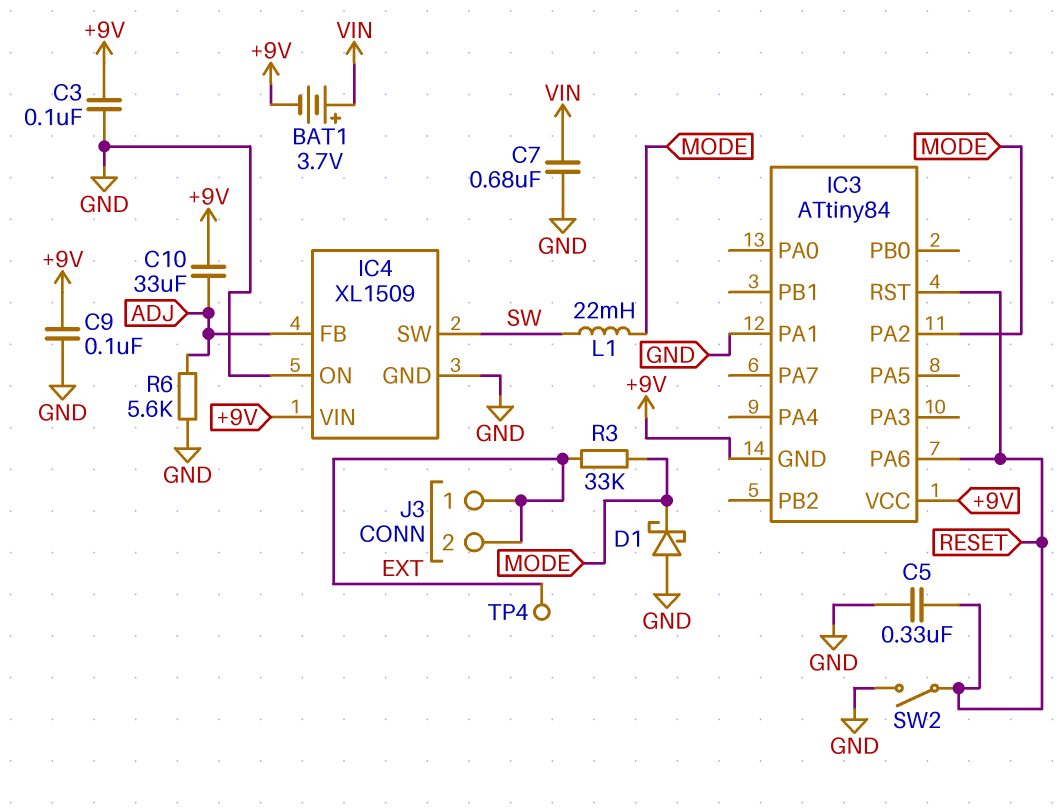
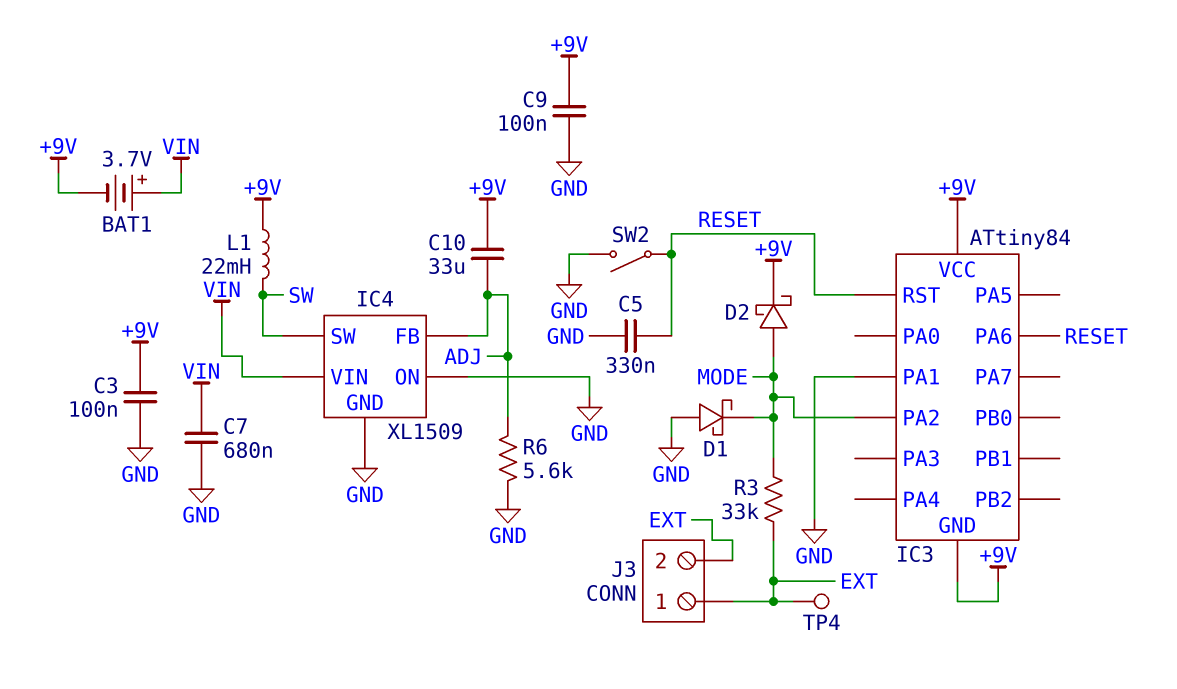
D2: none -> schottky (A MODE, K +9V)
IC4 pin VIN: +9V -> VIN
L1: 22mH (MODE, SW) -> 22mH (+9V, SW)

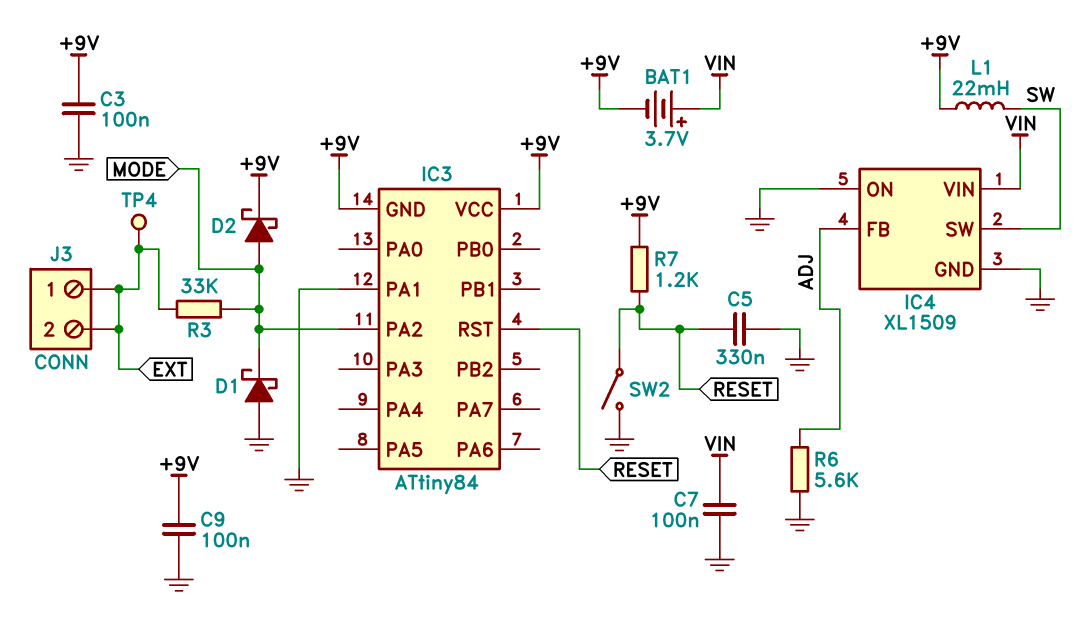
C7: 680nF (GND, VIN) -> 100nF (GND, VIN)
C10: 33uF (+9V, ADJ) -> none
IC3 pin PA6: RESET -> none
R7: none -> 1.2k (+9V, RESET)

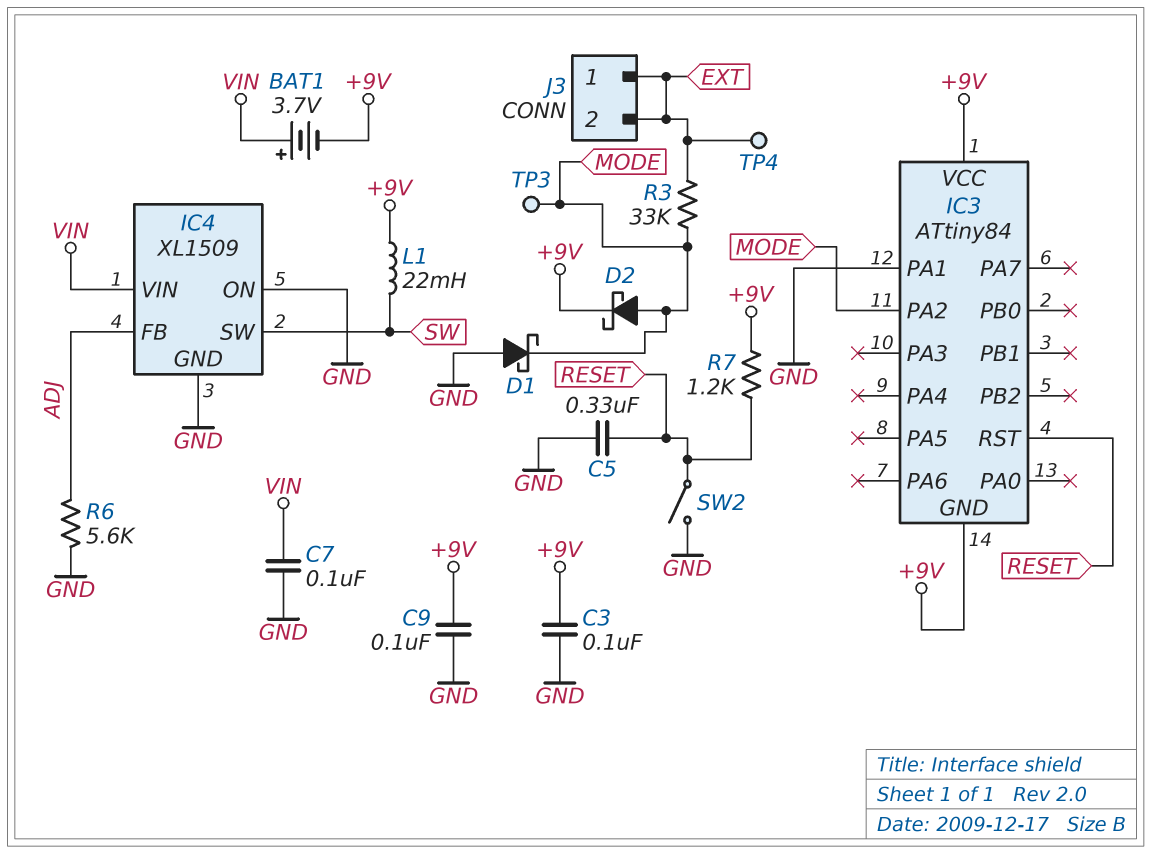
TP3: none -> test point (MODE)

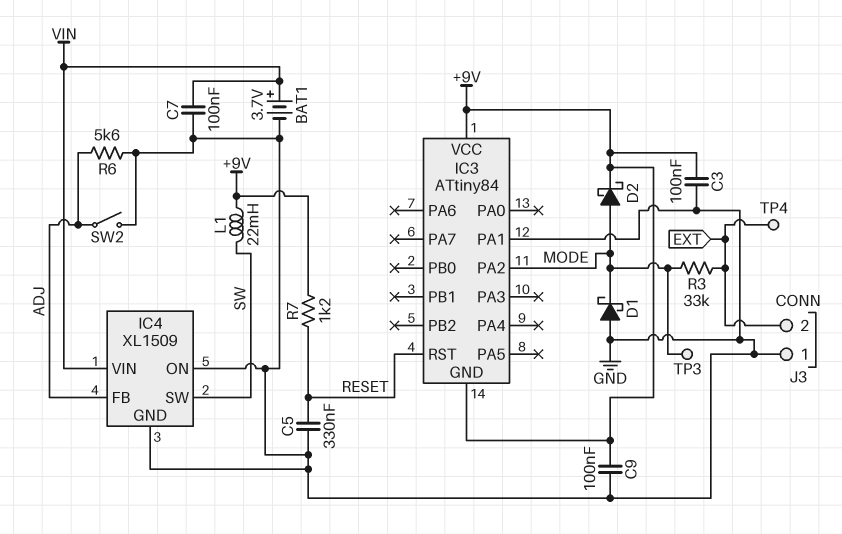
BAT1: 3.7V (plus VIN, minus +9V) -> 3.7V (plus VIN, minus GND)
J3 pin 1: EXT -> GND
SW2: switch (GND, RESET) -> switch (ADJ, GND)

